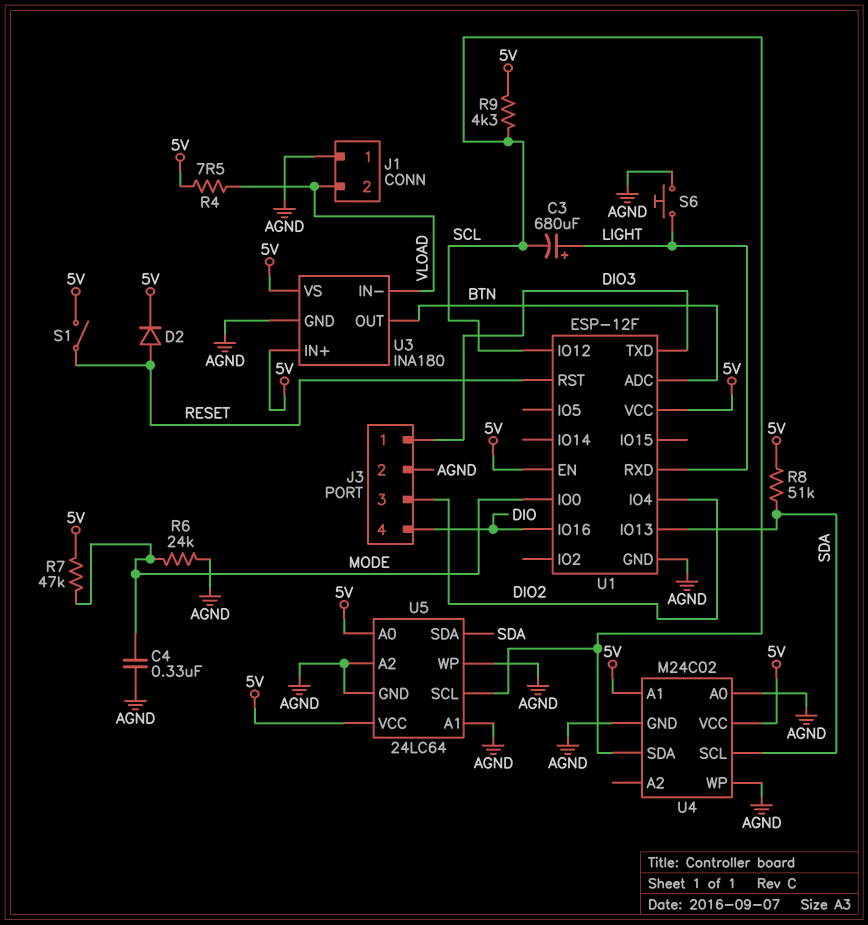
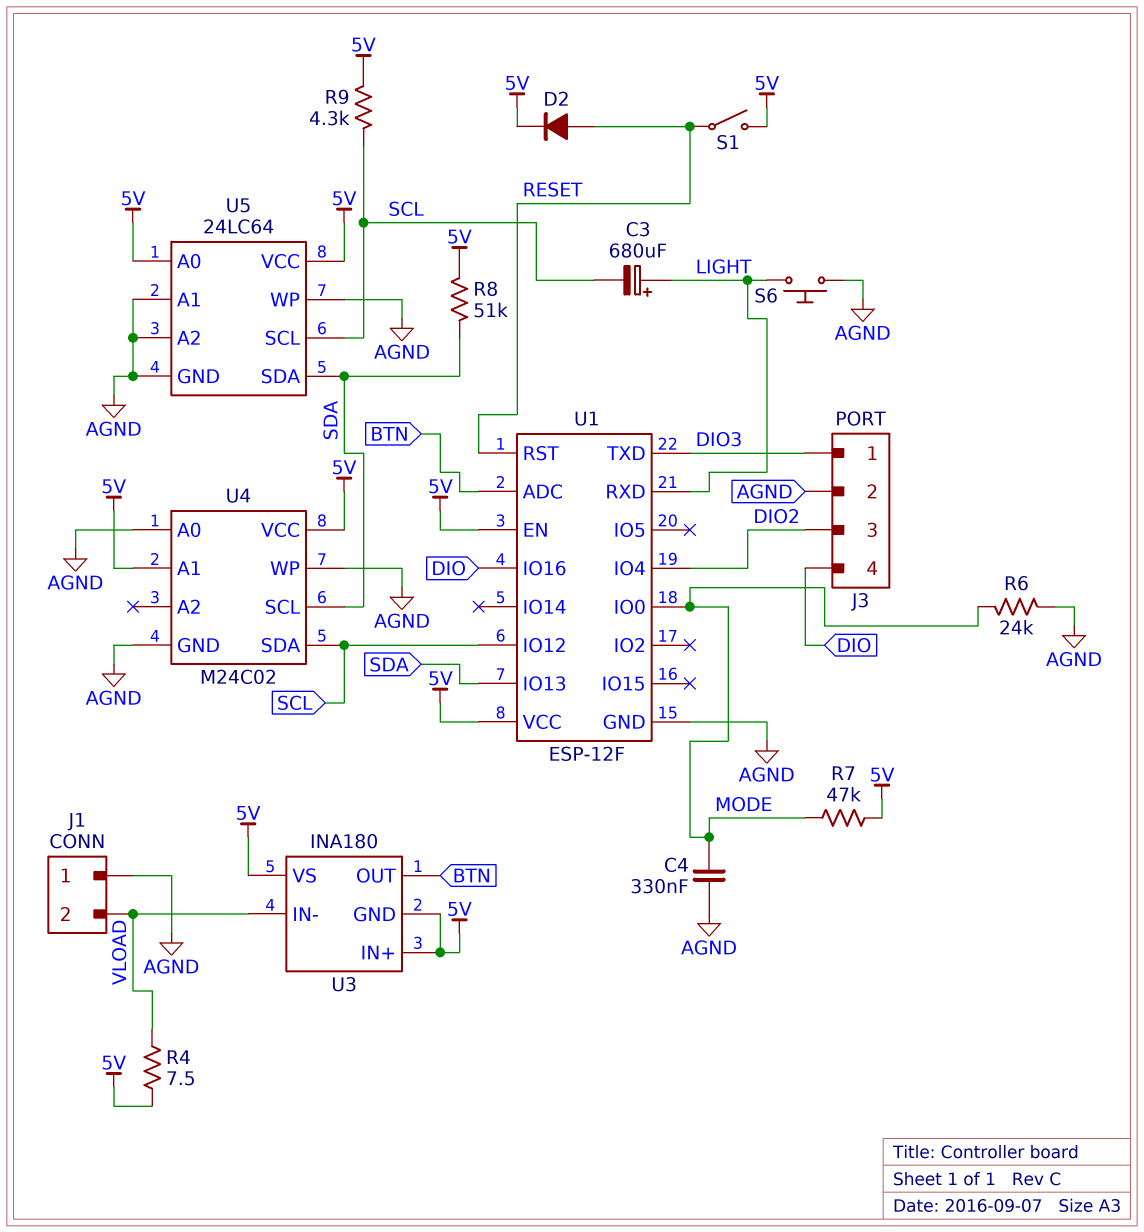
U3 pin GND: AGND -> 5V

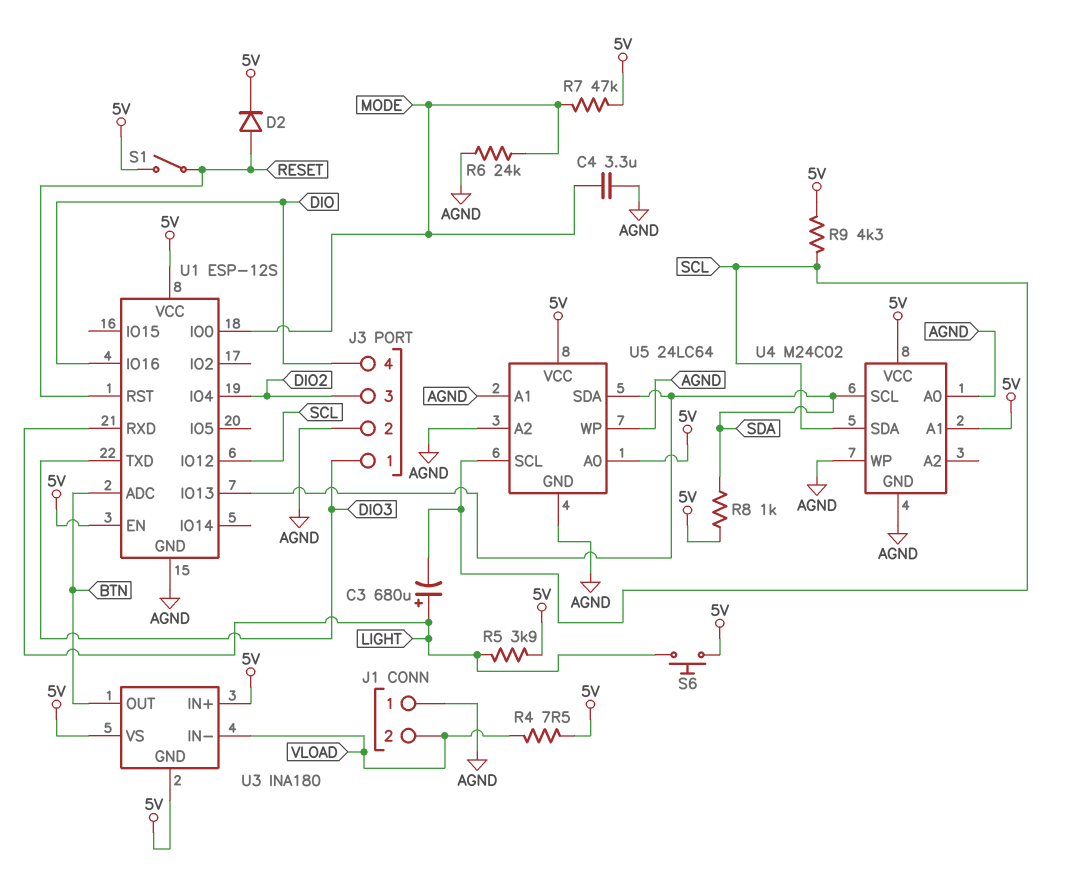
C4: 330nF (AGND, MODE) -> 3.3uF (AGND, MODE)
R5: none -> 3.9k (5V, LIGHT)
R8: 51k (5V, SDA) -> 1k (5V, SDA)
S6: button (AGND, LIGHT) -> button (5V, LIGHT)
U1: ESP-12F -> ESP-12S

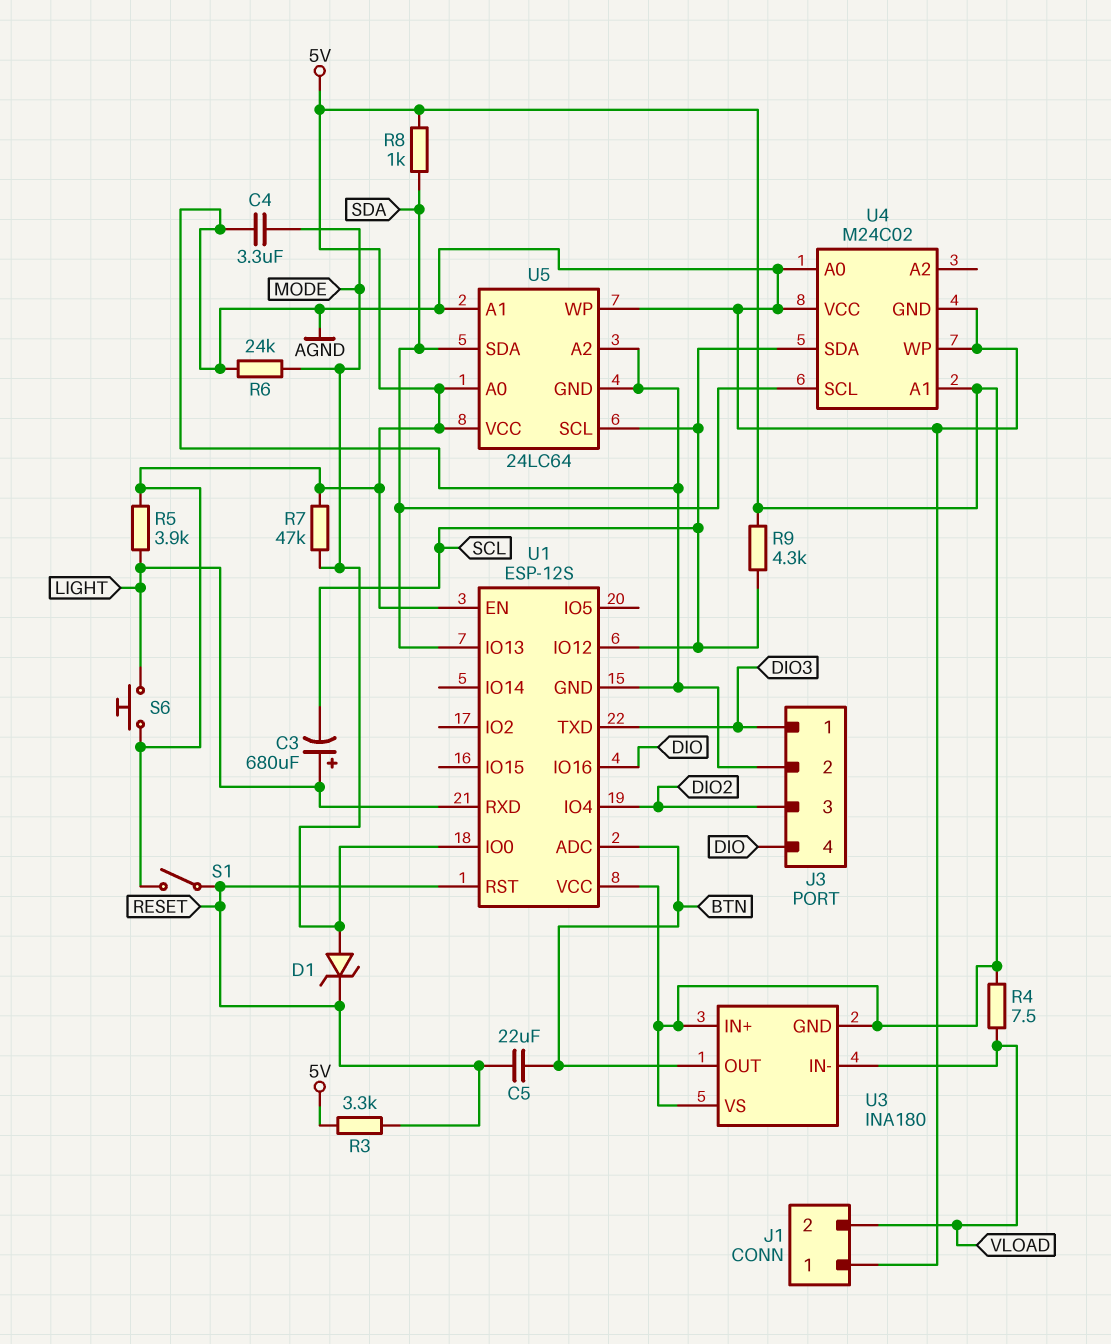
C5: none -> 22uF (BTN, RESET)
D1: none -> zener (A MODE, K RESET)
D2: diode (A RESET, K 5V) -> none
R3: none -> 3.3k (5V, RESET)
U4 pin VCC: 5V -> AGND

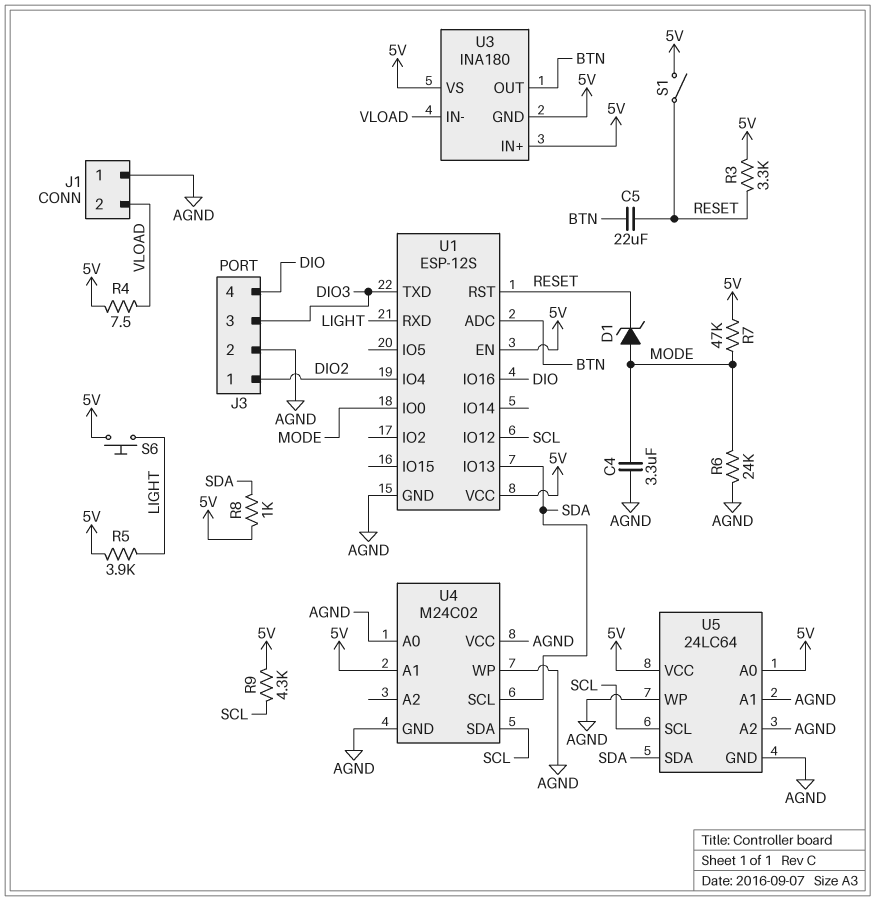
C3: 680uF (plus LIGHT, minus SCL) -> none
J3 pin 1: DIO3 -> DIO2
J3 pin 3: DIO2 -> DIO3

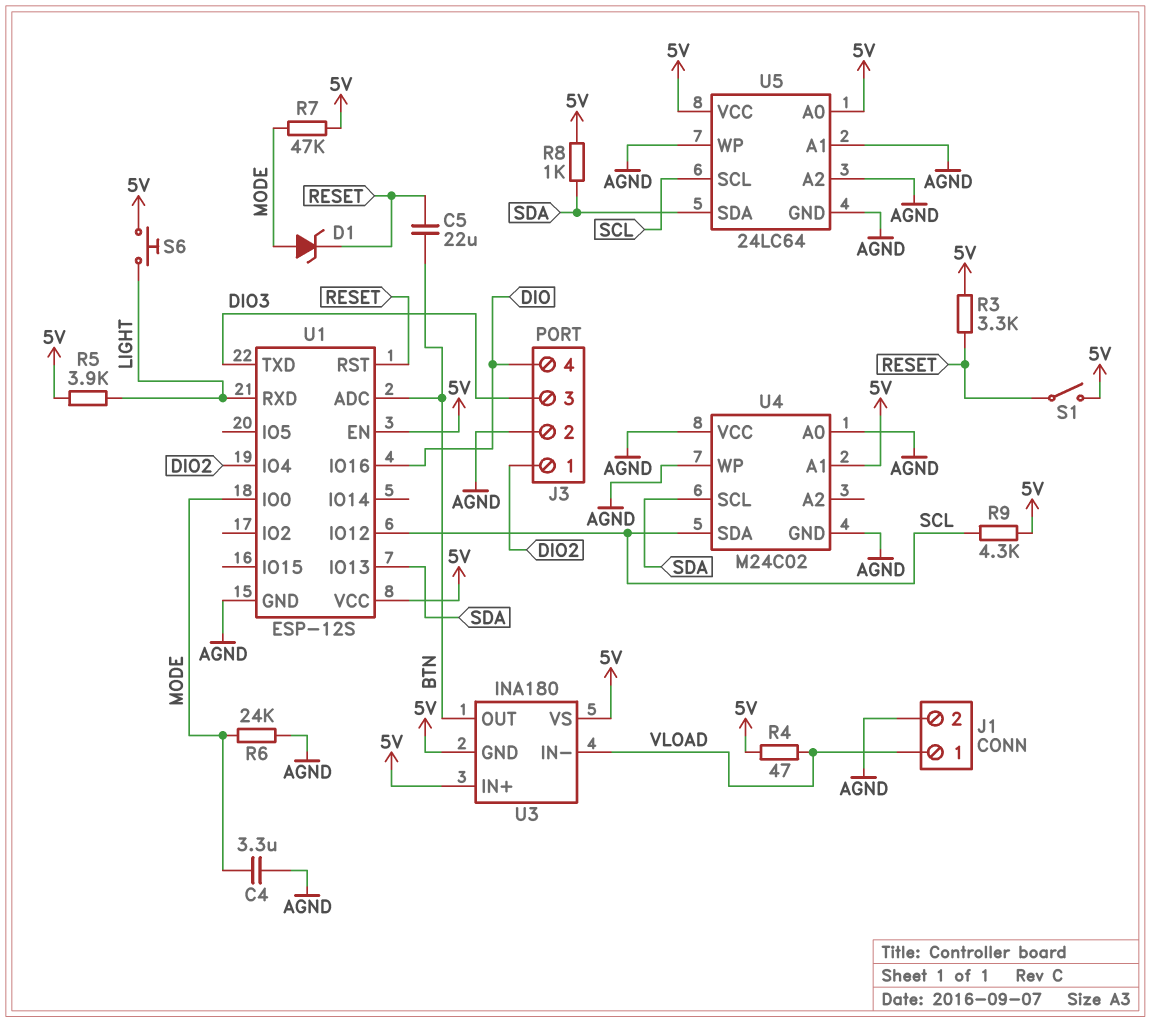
J1 pin 1: AGND -> VLOAD
J1 pin 2: VLOAD -> AGND
R4: 7.5 (5V, VLOAD) -> 47 (5V, VLOAD)

